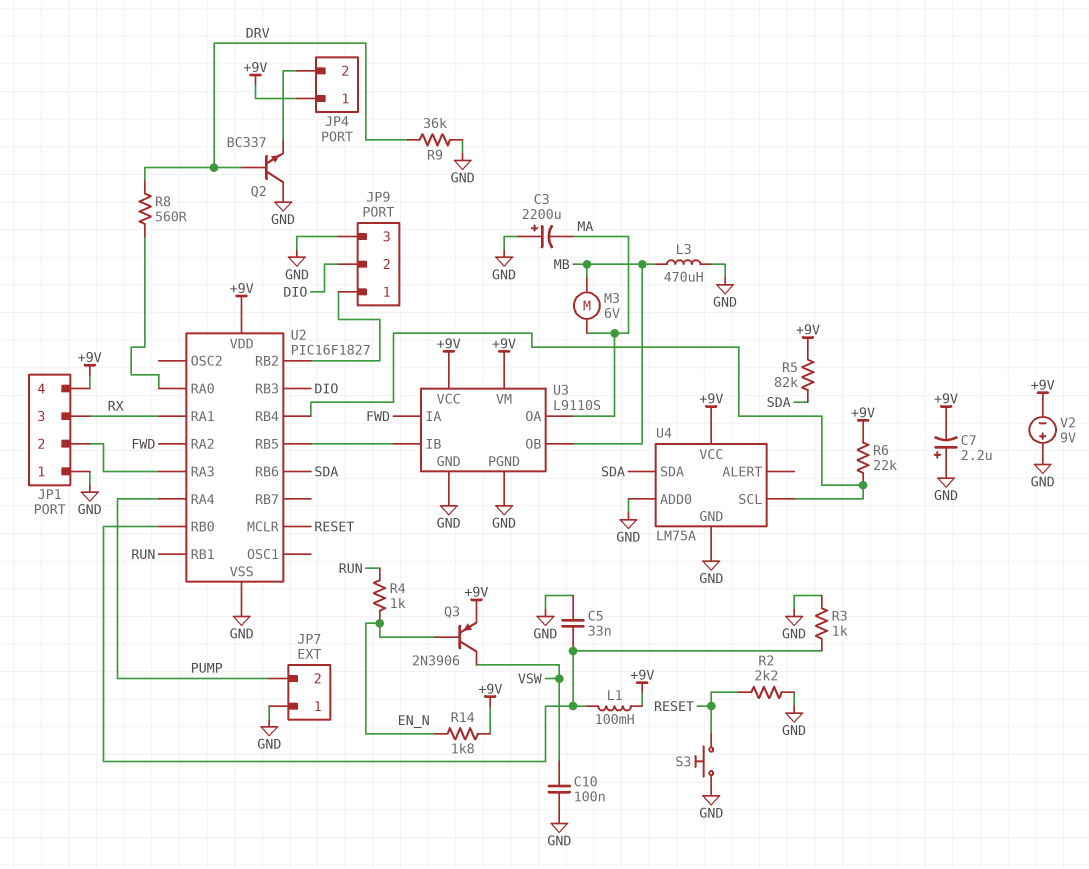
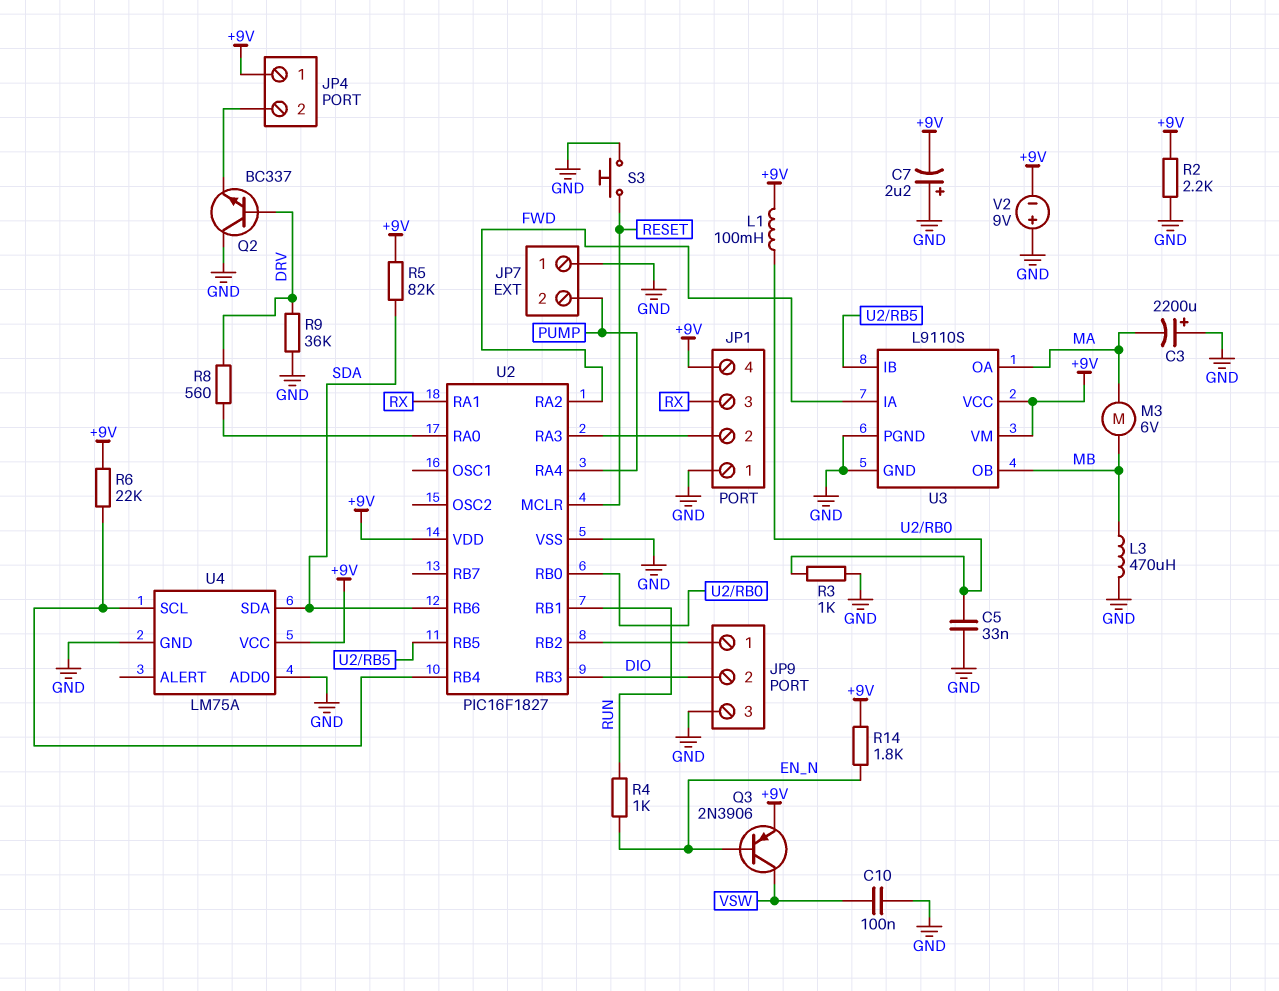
R2: 2.2k (GND, RESET) -> 2.2k (+9V, GND)

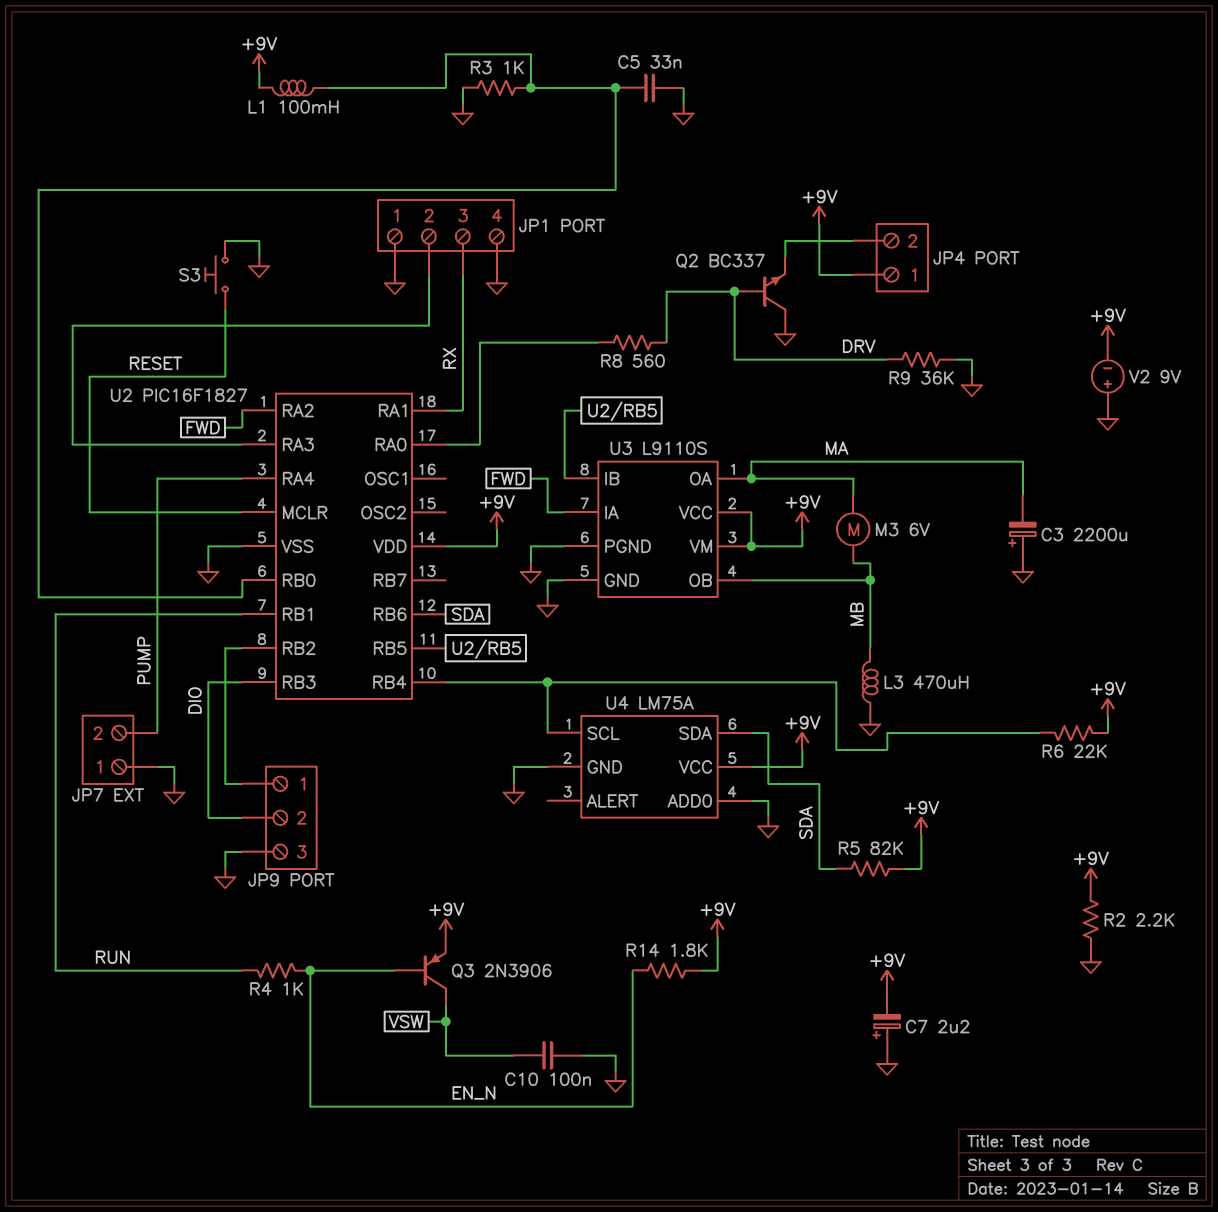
JP1 pin 4: +9V -> GND

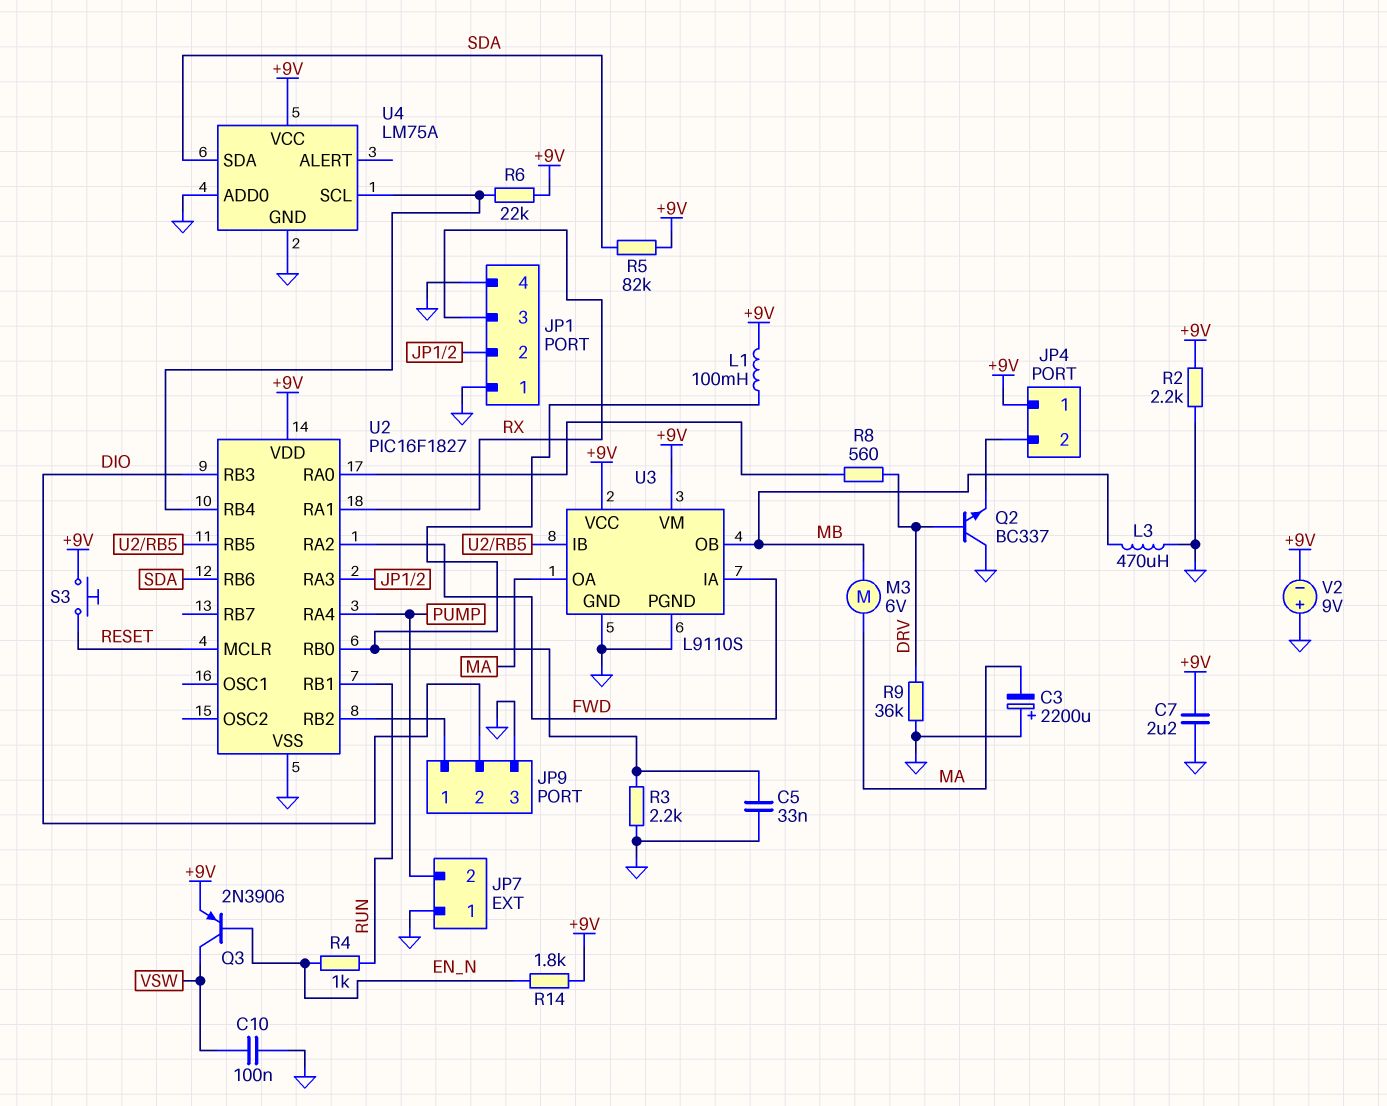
C7: 2.2uF (plus GND, minus +9V) -> 2.2uF (+9V, GND)
R3: 1k (GND, U2/RB0) -> 2.2k (GND, U2/RB0)
S3: button (GND, RESET) -> button (+9V, RESET)

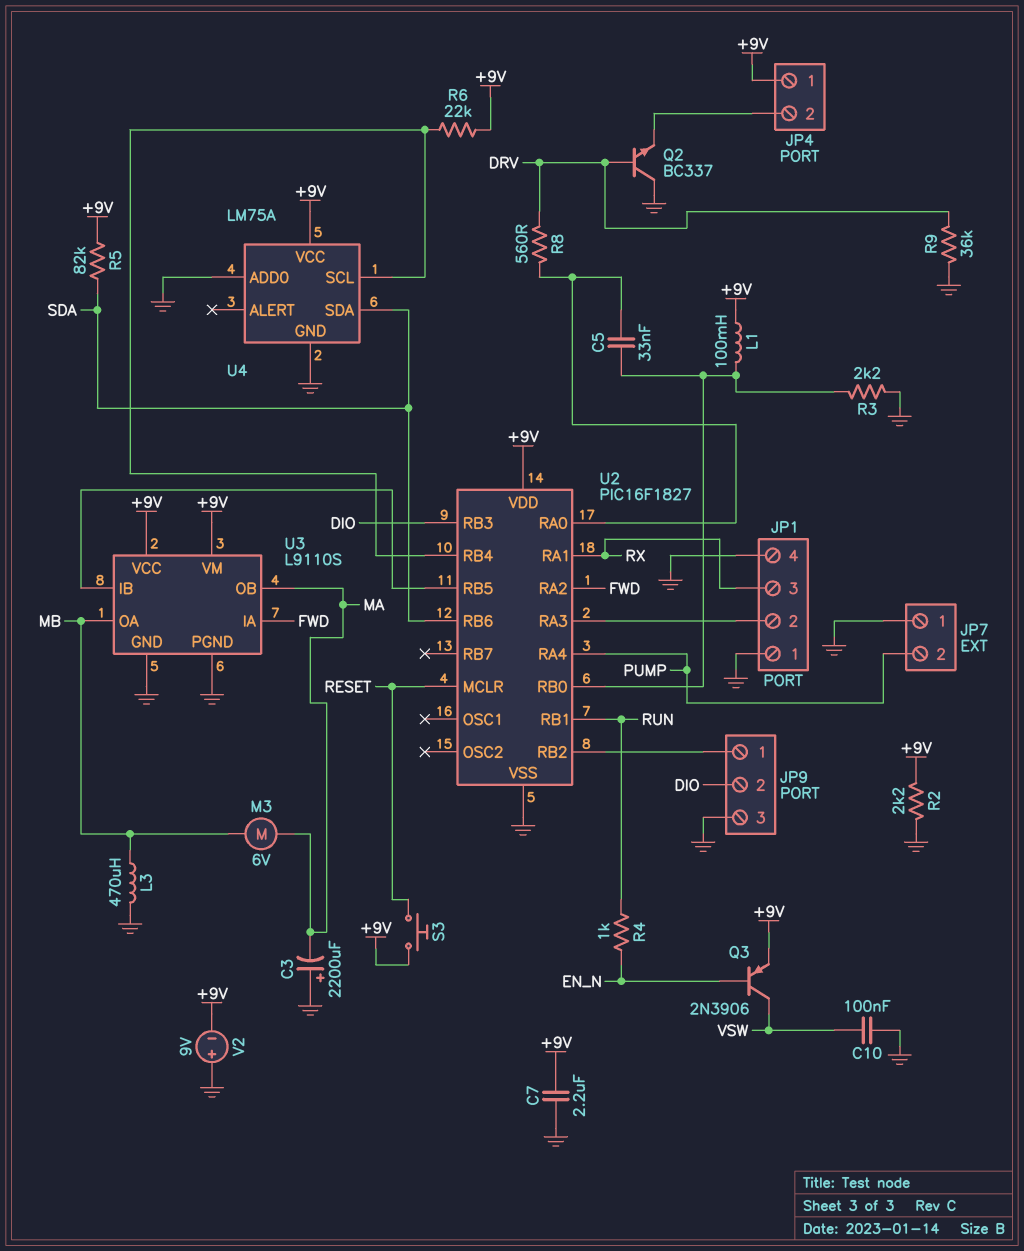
C5: 33nF (GND, U2/RB0) -> 33nF (U2/RA0, U2/RB0)
R14: 1.8k (+9V, EN_N) -> none
U3 pin OA: MA -> MB
U3 pin OB: MB -> MA

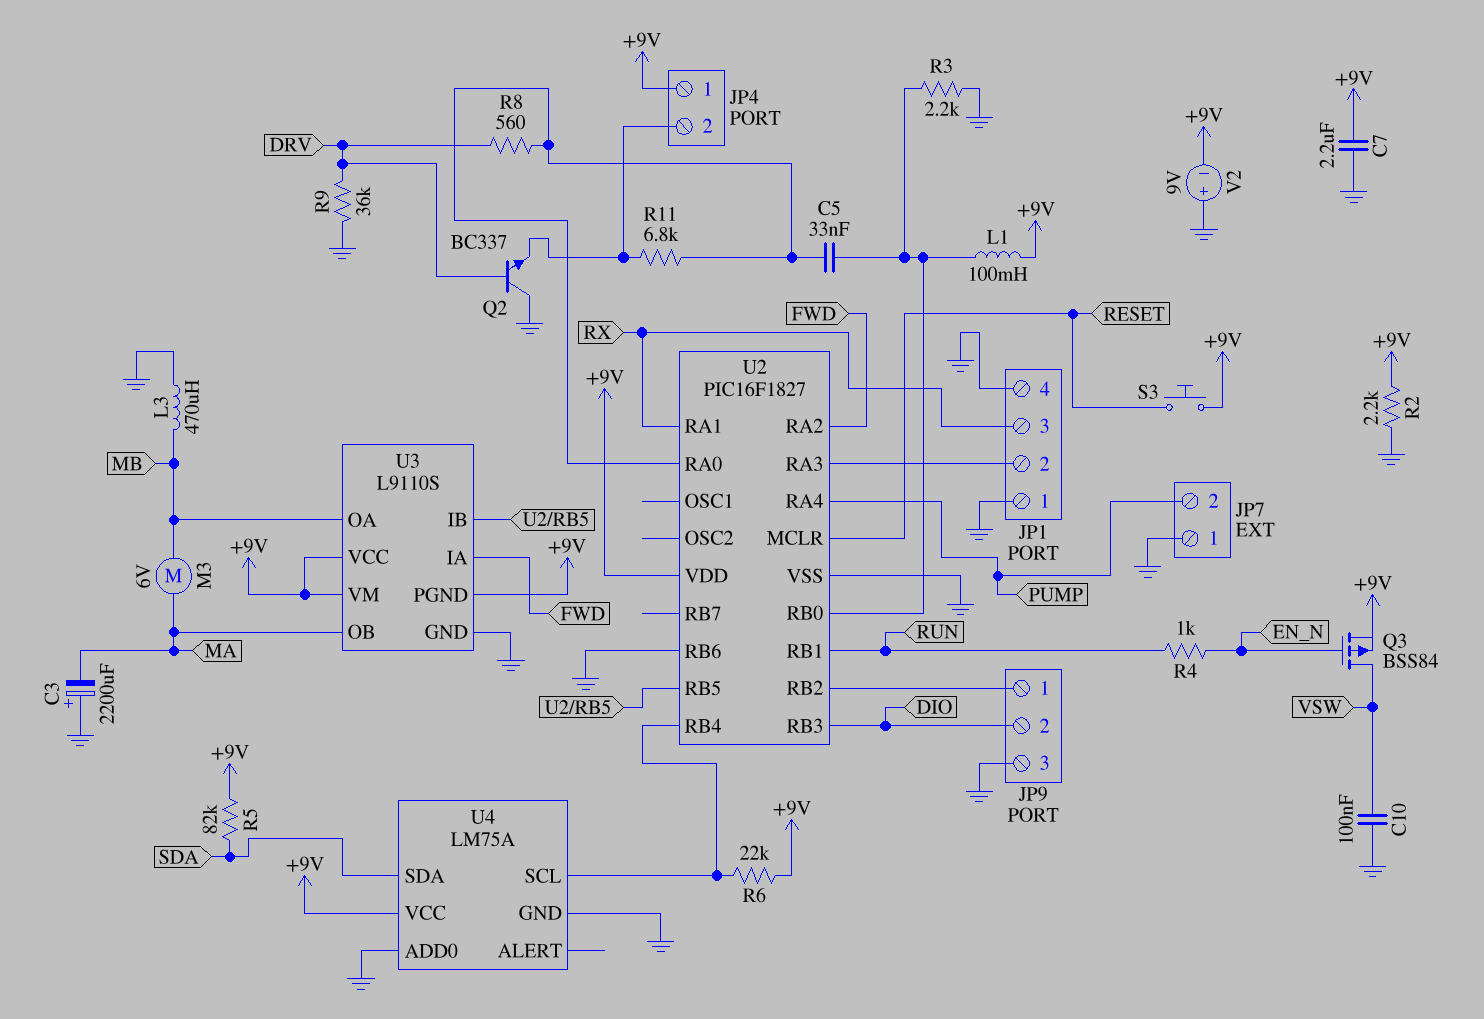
Q3: PNP 2N3906 (B EN_N, C VSW, E +9V) -> PMOS BSS84 (G EN_N, D VSW, S +9V)
R11: none -> 6.8k (JP4/2, U2/RA0)
U2 pin RB6: SDA -> GND
U3 pin PGND: GND -> +9V

